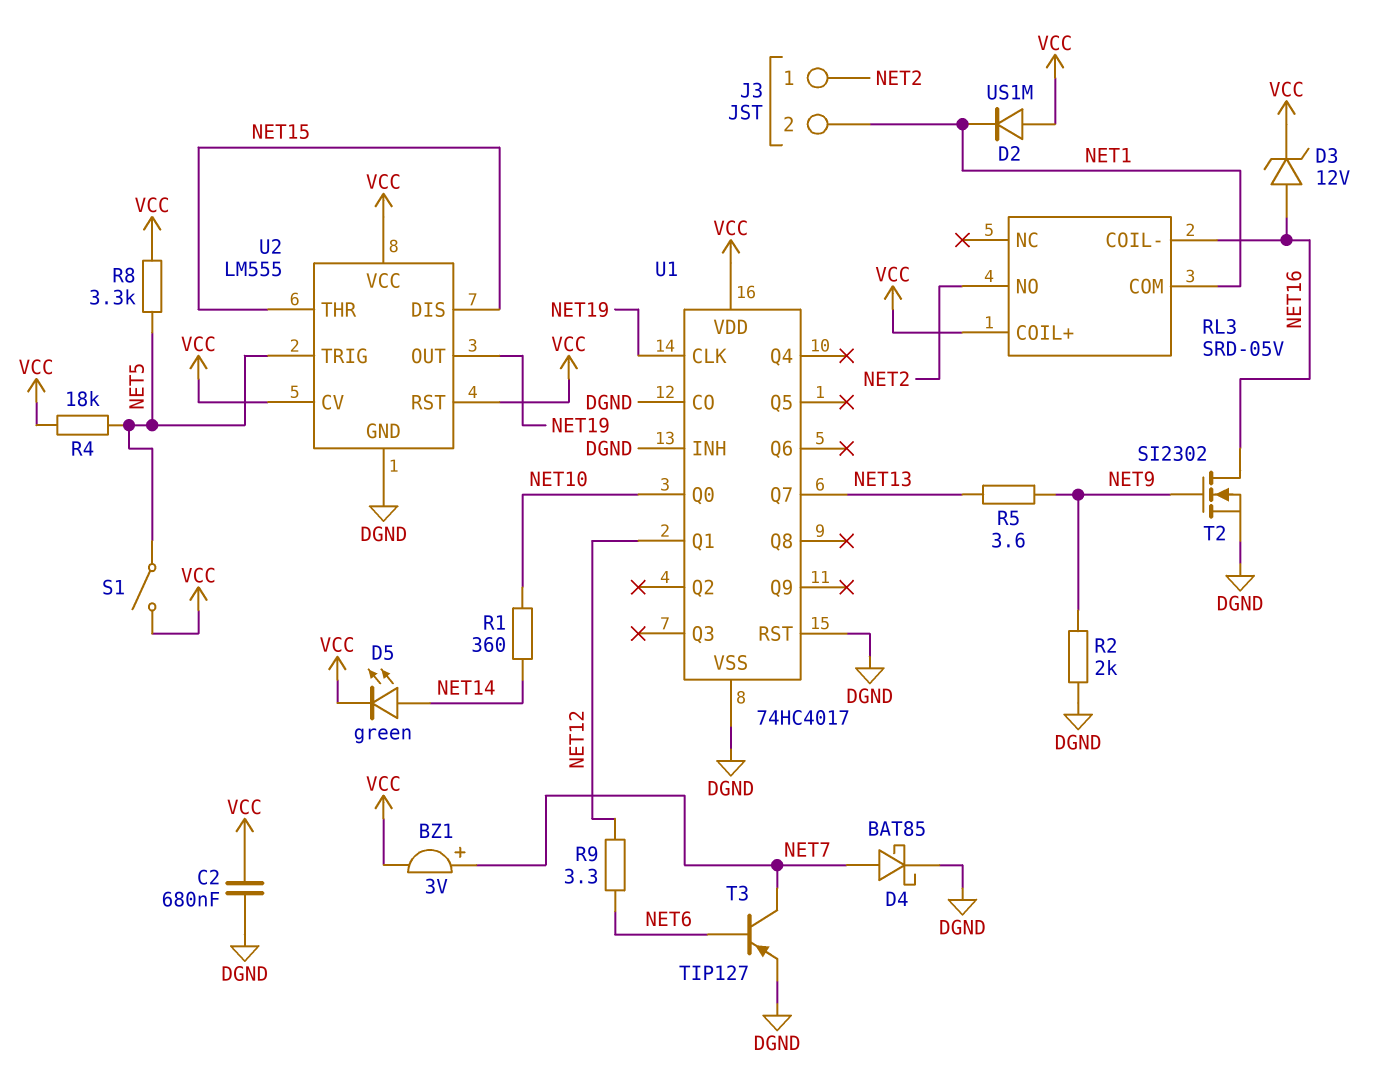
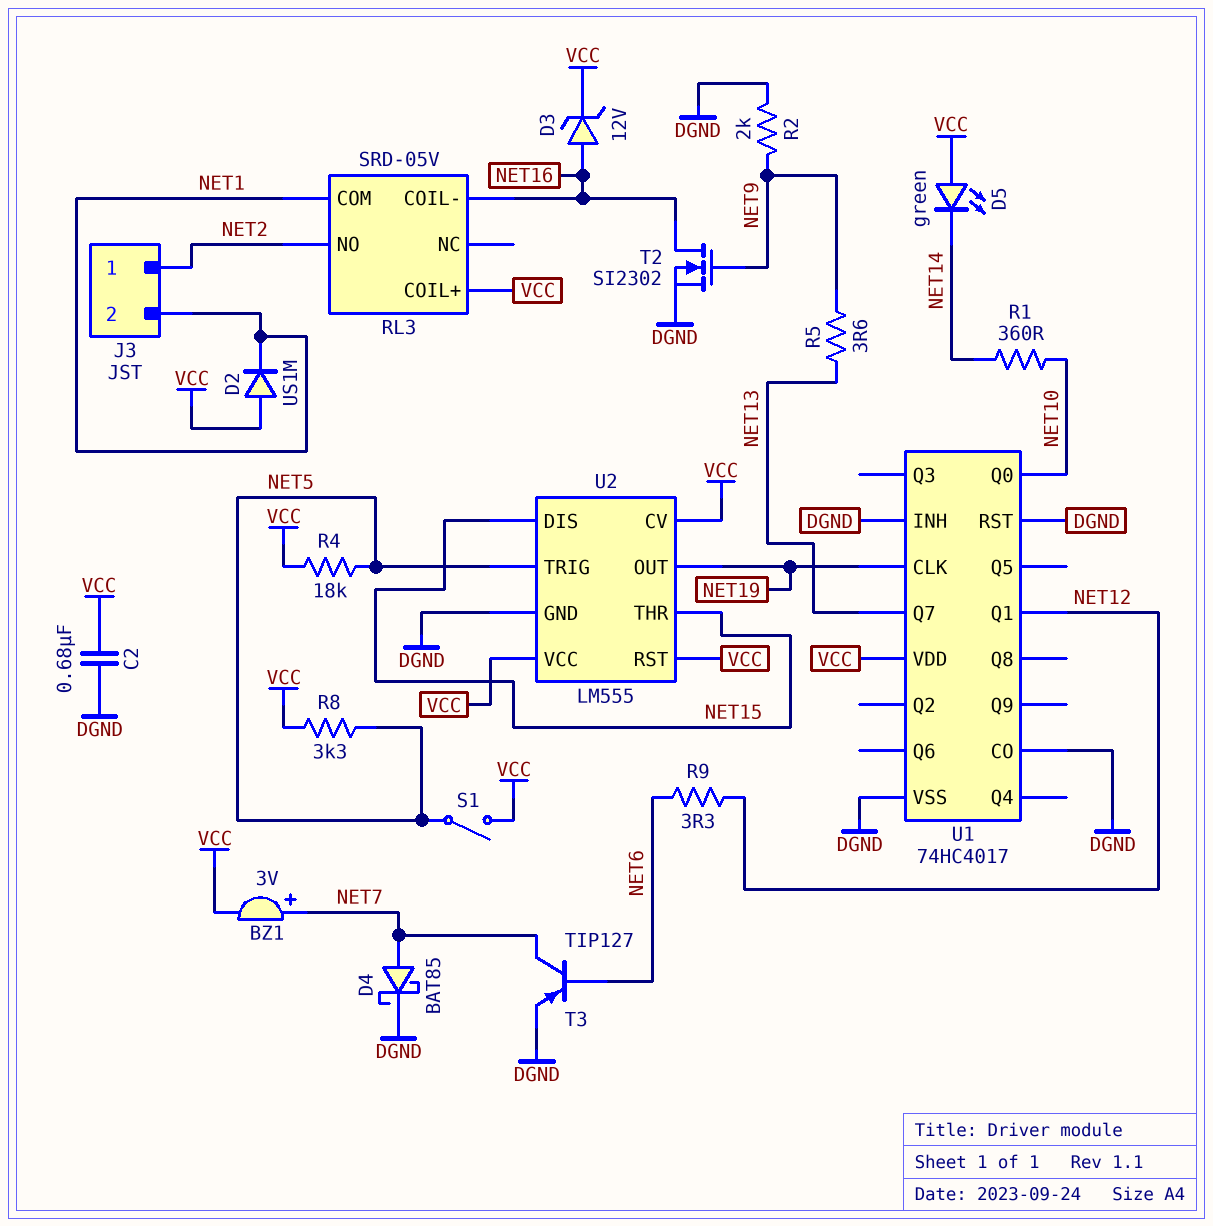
D5: LED green (A NET14, K VCC) -> LED green (A VCC, K NET14)

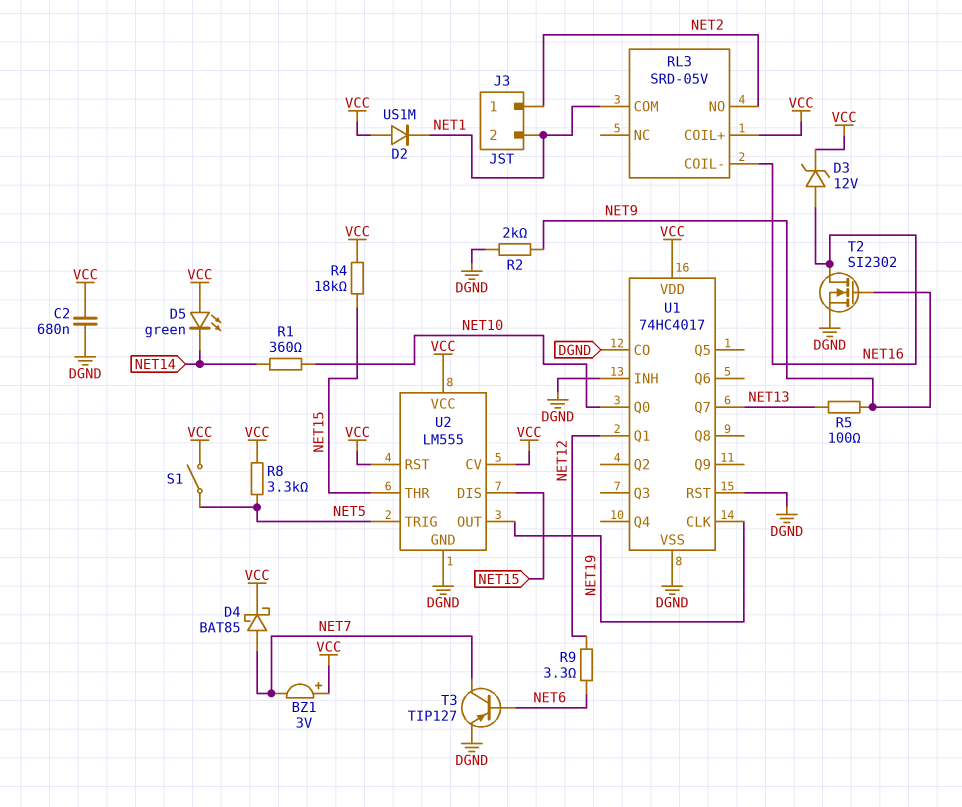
BZ1: buzzer 3V (plus NET7, minus VCC) -> buzzer 3V (plus VCC, minus NET7)
D4: schottky BAT85 (A NET7, K DGND) -> schottky BAT85 (A NET7, K VCC)
R4: 18k (NET5, VCC) -> 18k (NET15, VCC)
R5: 3.6 (NET9, NET13) -> 100 (NET9, NET13)

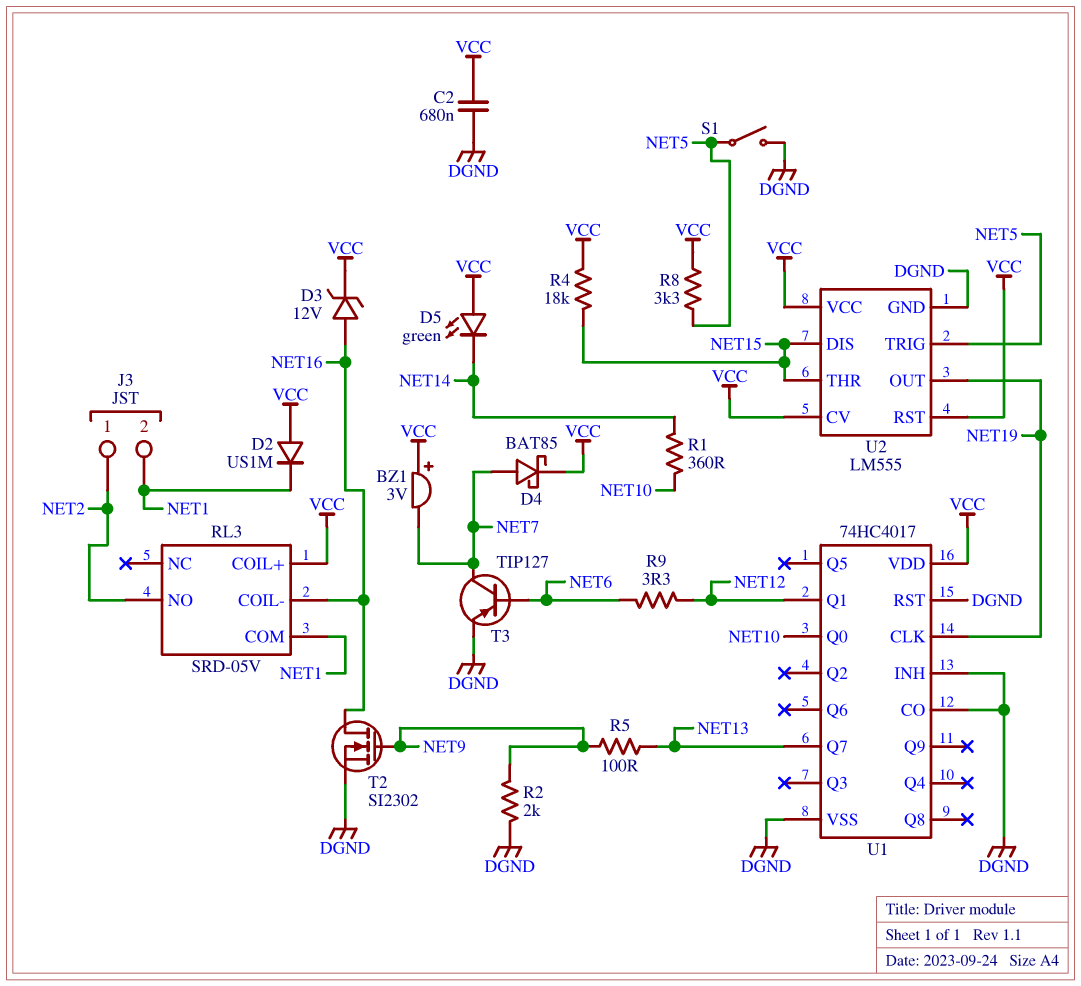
S1: switch (NET5, VCC) -> switch (DGND, NET5)

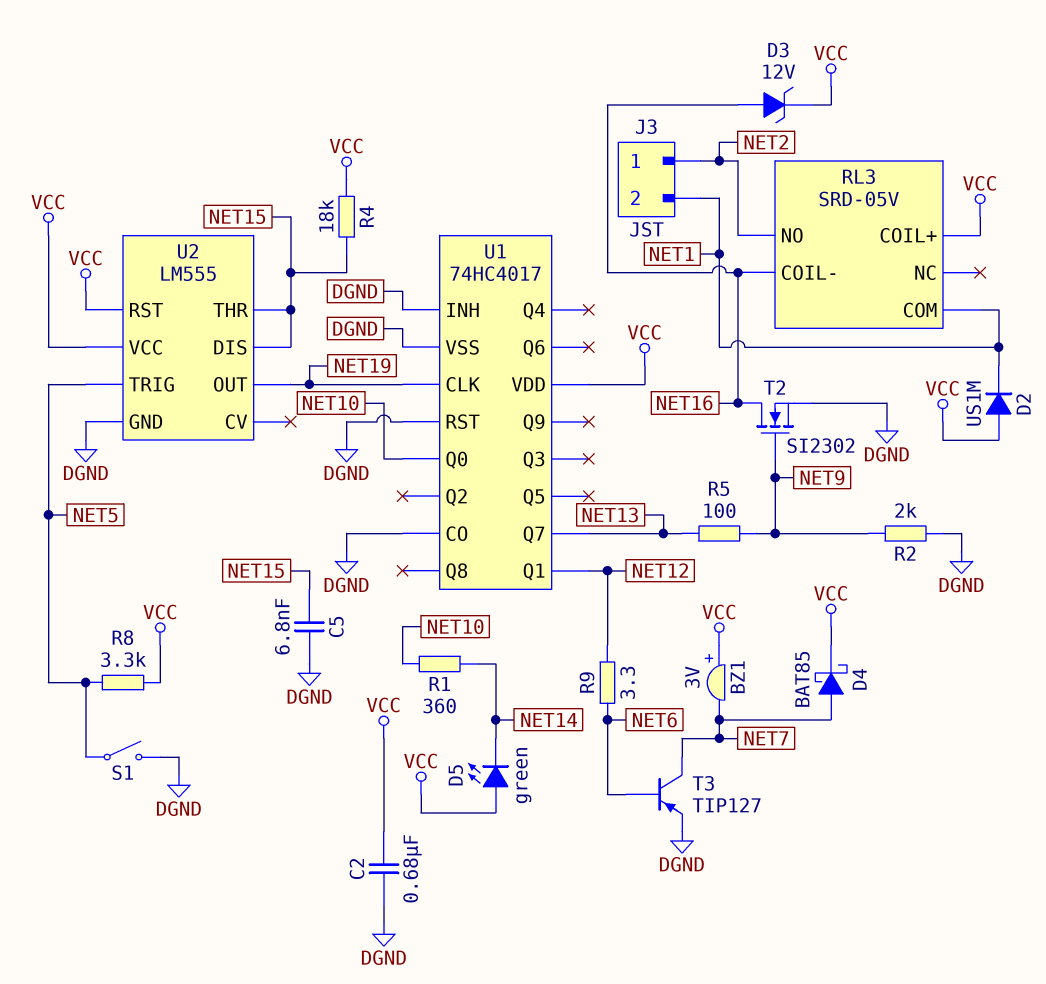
C5: none -> 6.8nF (DGND, NET15)
U2 pin CV: VCC -> none

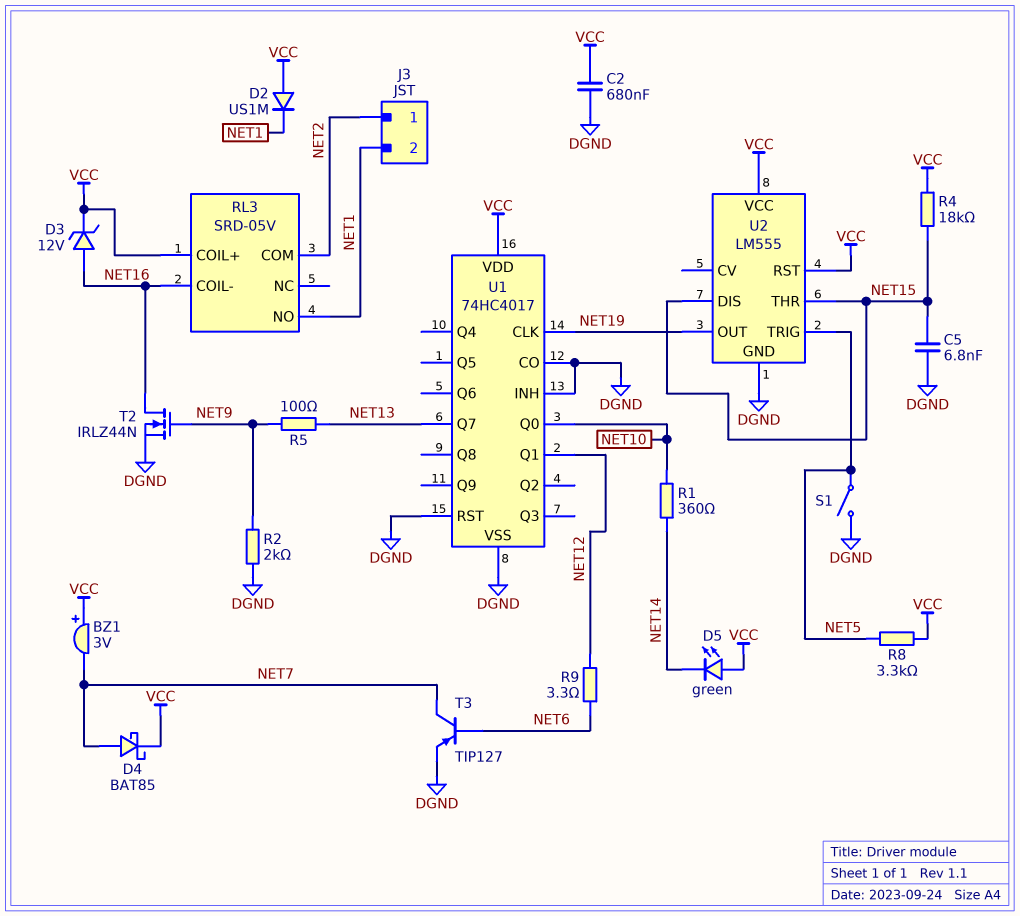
RL3 pin COM: NET1 -> NET2
RL3 pin NO: NET2 -> NET1
T2: NMOS SI2302 (G NET9, D NET16, S DGND) -> NMOS IRLZ44N (G NET9, D NET16, S DGND)

